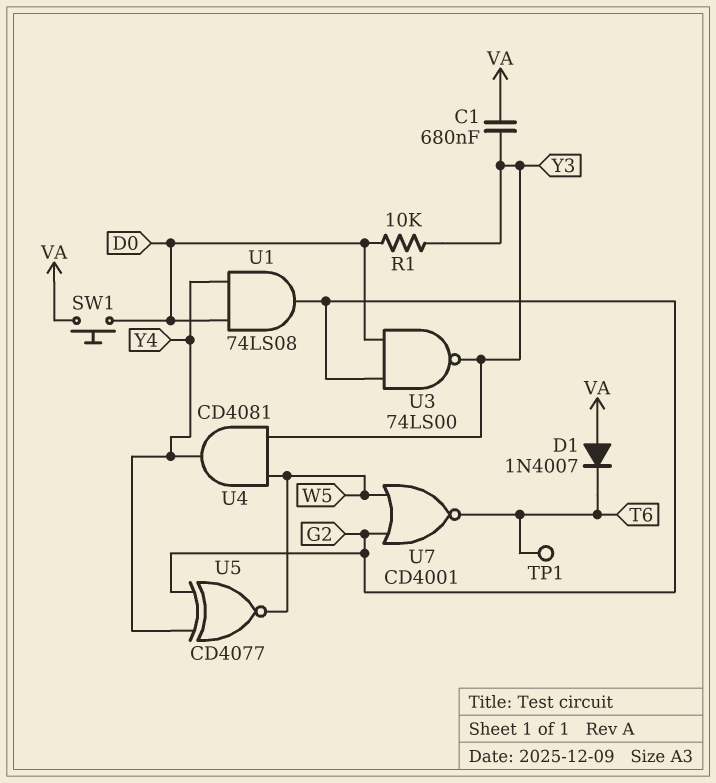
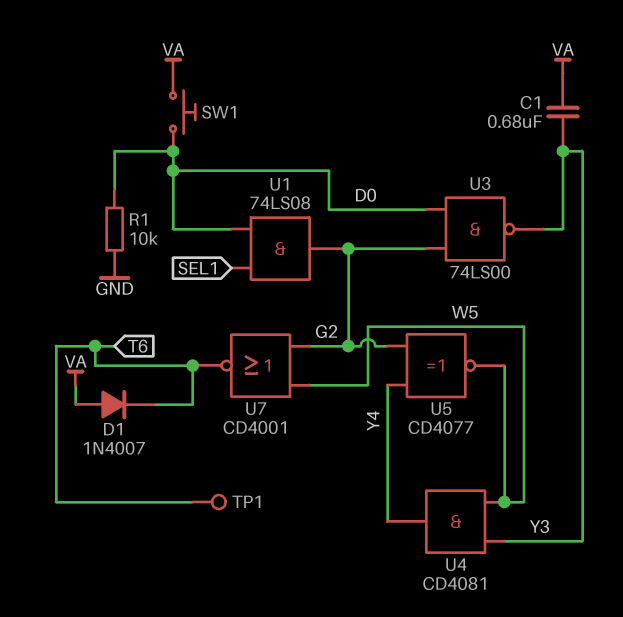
R1: 10k (D0, Y3) -> 10k (D0, GND)
U1: AND 74LS08 (in D0, in Y4, out G2) -> AND 74LS08 (in D0, in SEL1, out G2)

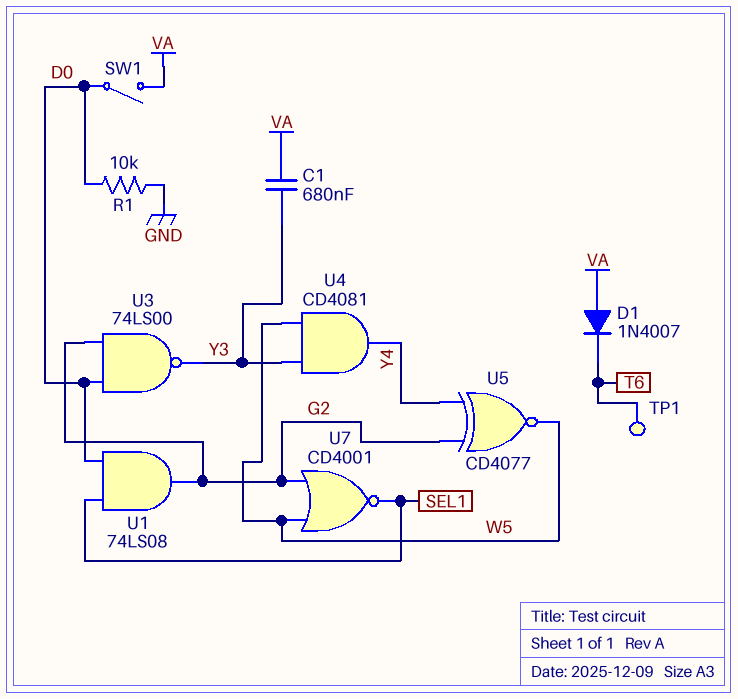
SW1: button (D0, VA) -> switch (D0, VA)
U7: NOR CD4001 (in G2, in W5, out T6) -> NOR CD4001 (in G2, in W5, out SEL1)

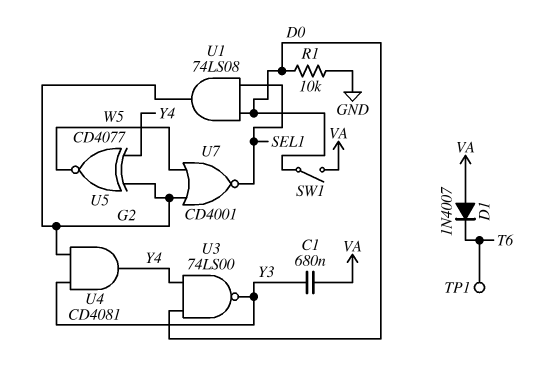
U3: NAND 74LS00 (in D0, in G2, out Y3) -> NAND 74LS00 (in D0, in Y4, out Y3)
U4: AND CD4081 (in W5, in Y3, out Y4) -> AND CD4081 (in G2, in Y3, out Y4)

